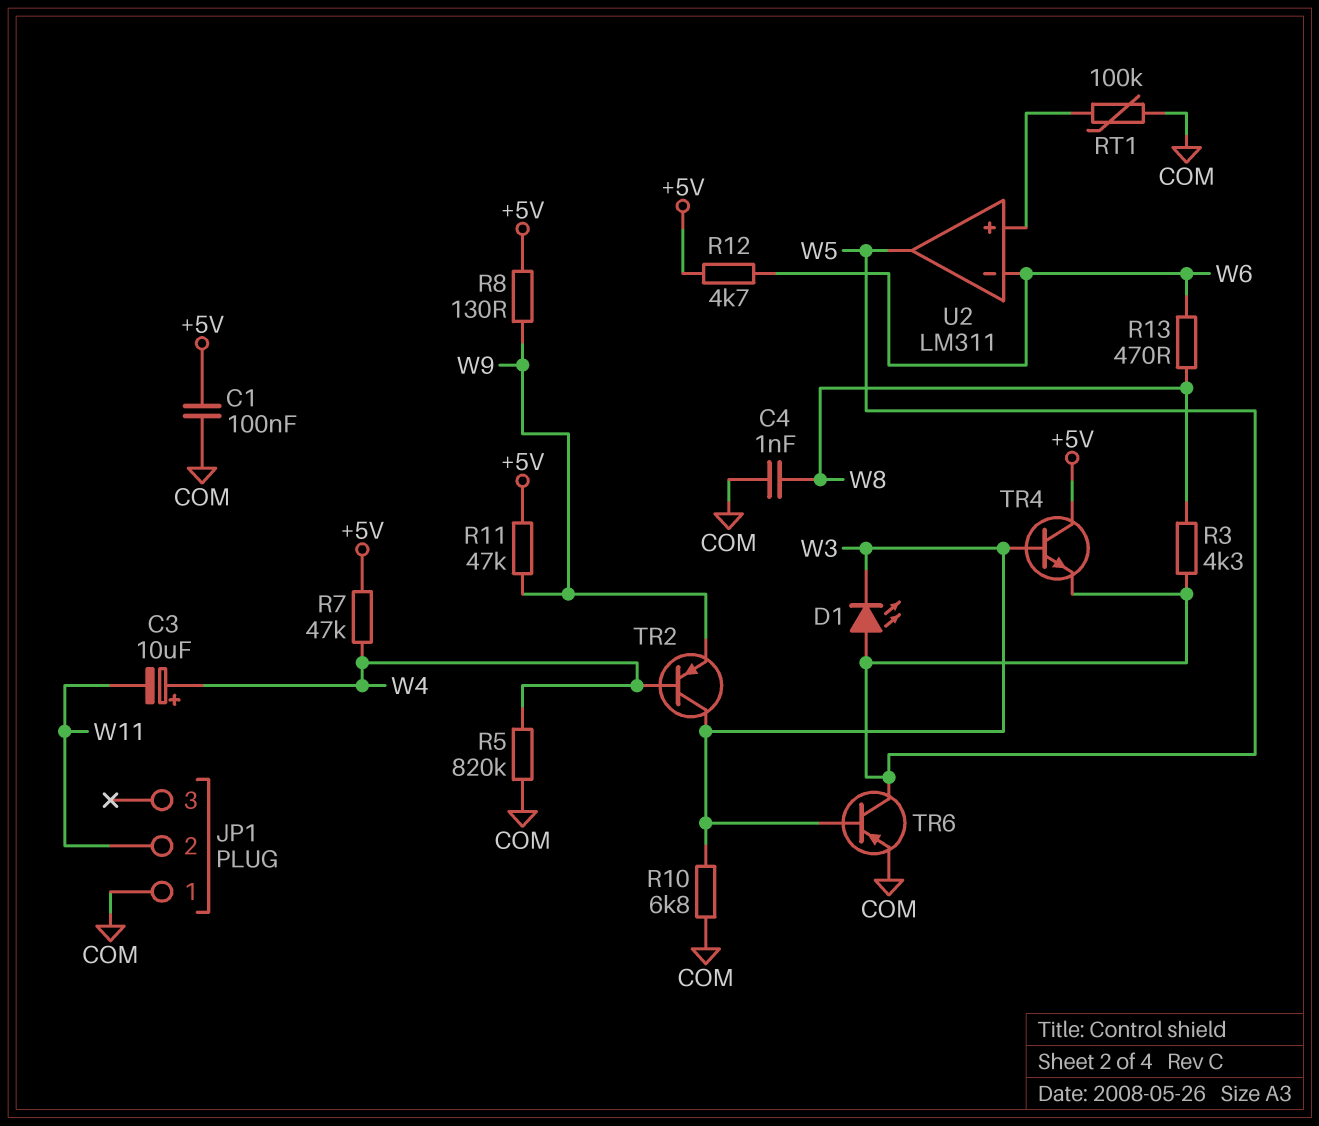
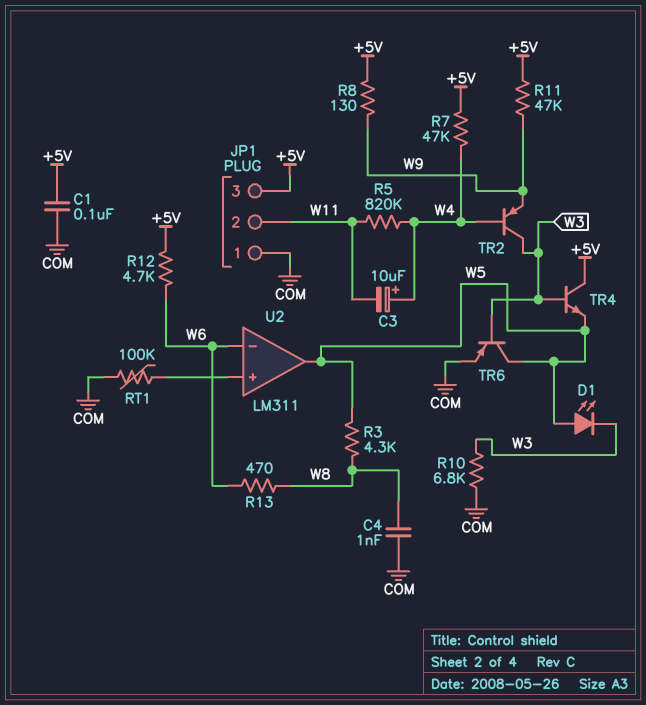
JP1 pin 3: none -> +5V
R5: 820k (COM, W4) -> 820k (W4, W11)

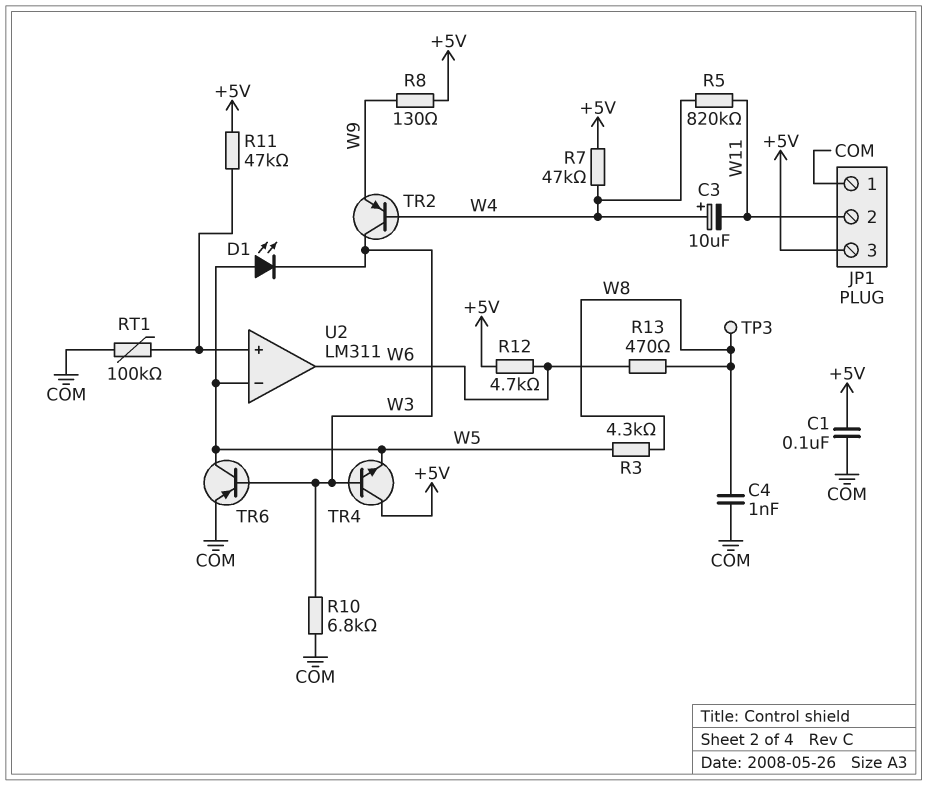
R11: 47k (+5V, W9) -> 47k (+5V, U2/in+)
TP3: none -> test point (W8)
U2 pin in-: W6 -> W5
U2 pin out: W5 -> W6

